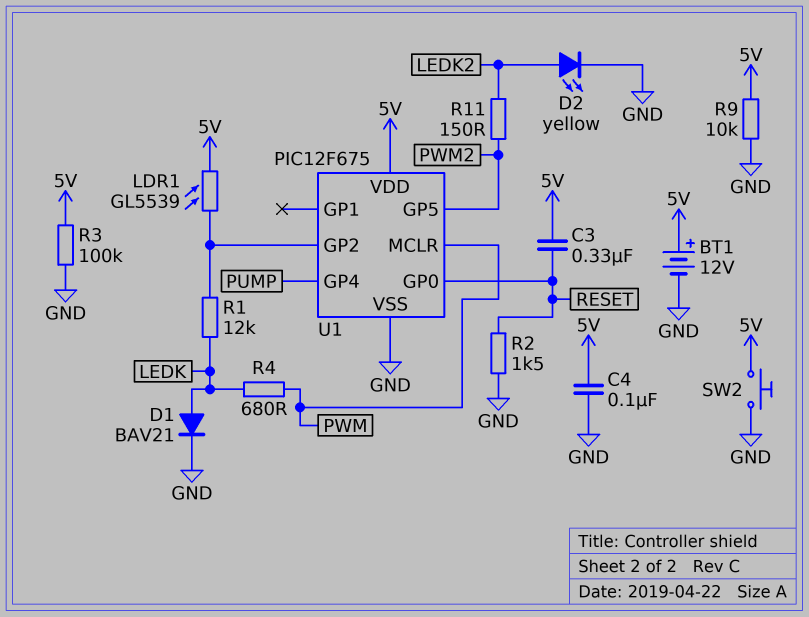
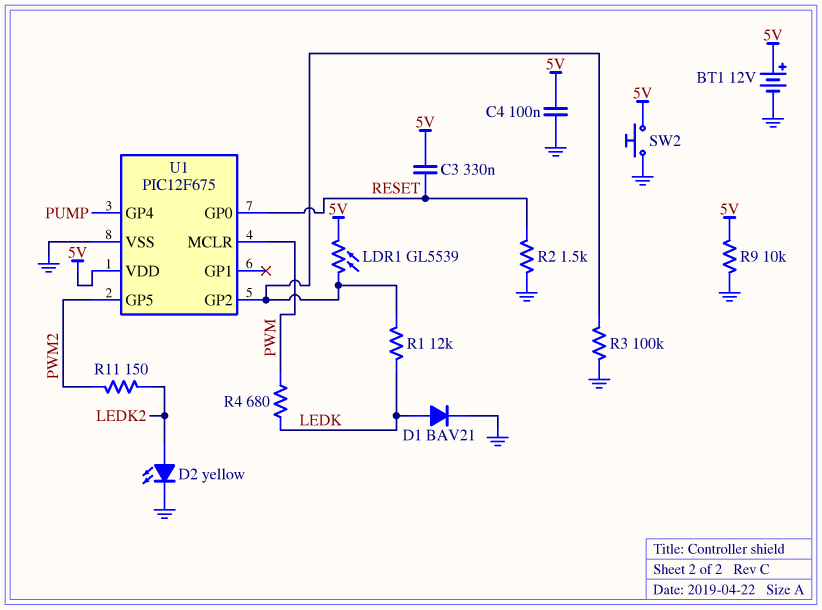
R3: 100k (5V, GND) -> 100k (GND, U1/GP2)

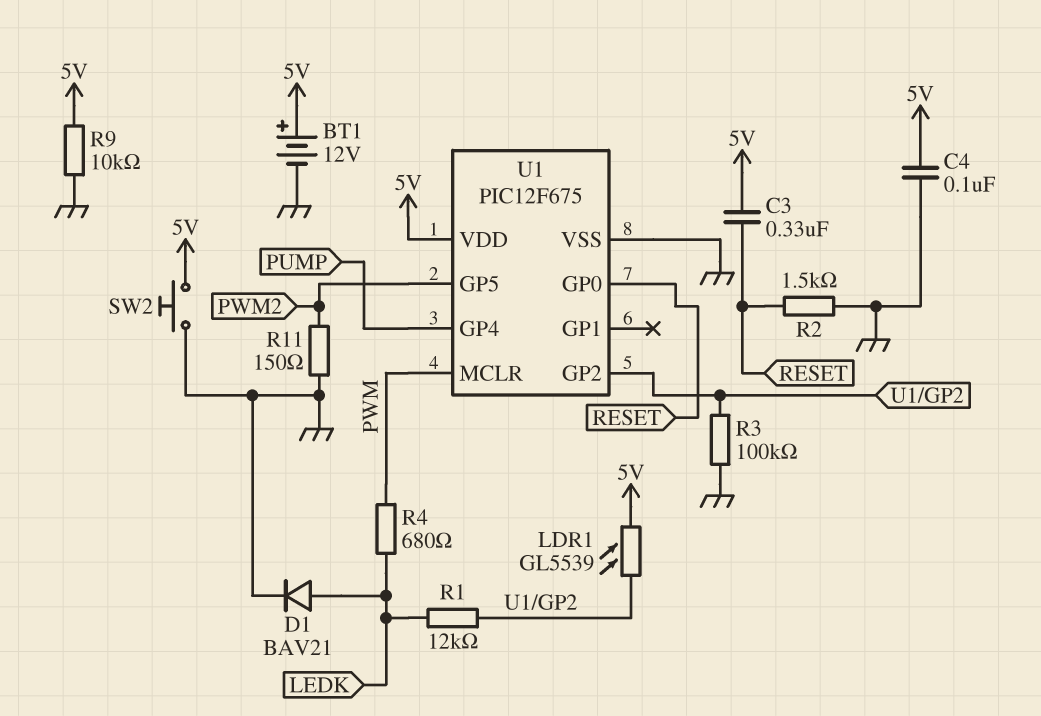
D2: LED yellow (A LEDK2, K GND) -> none
R11: 150 (LEDK2, PWM2) -> 150 (GND, PWM2)

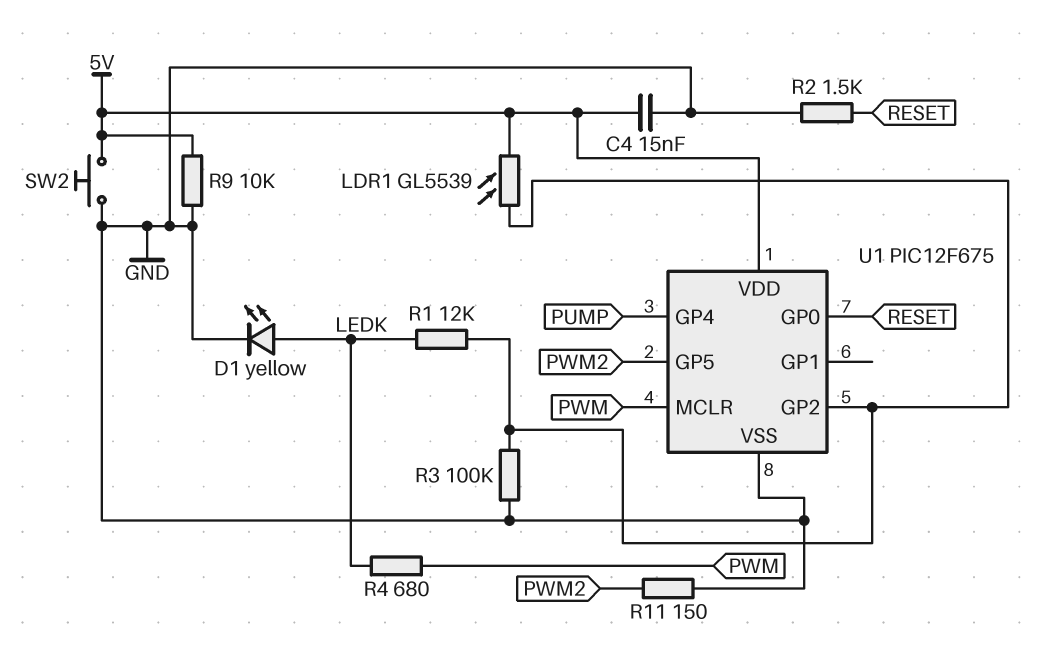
BT1: 12V (plus 5V, minus GND) -> none
C3: 330nF (5V, RESET) -> none
C4: 100nF (5V, GND) -> 15nF (5V, GND)
D1: diode BAV21 (A LEDK, K GND) -> LED yellow (A LEDK, K GND)

